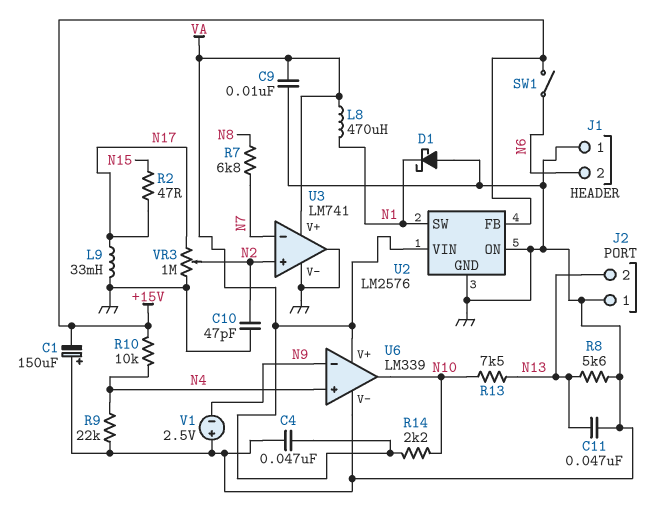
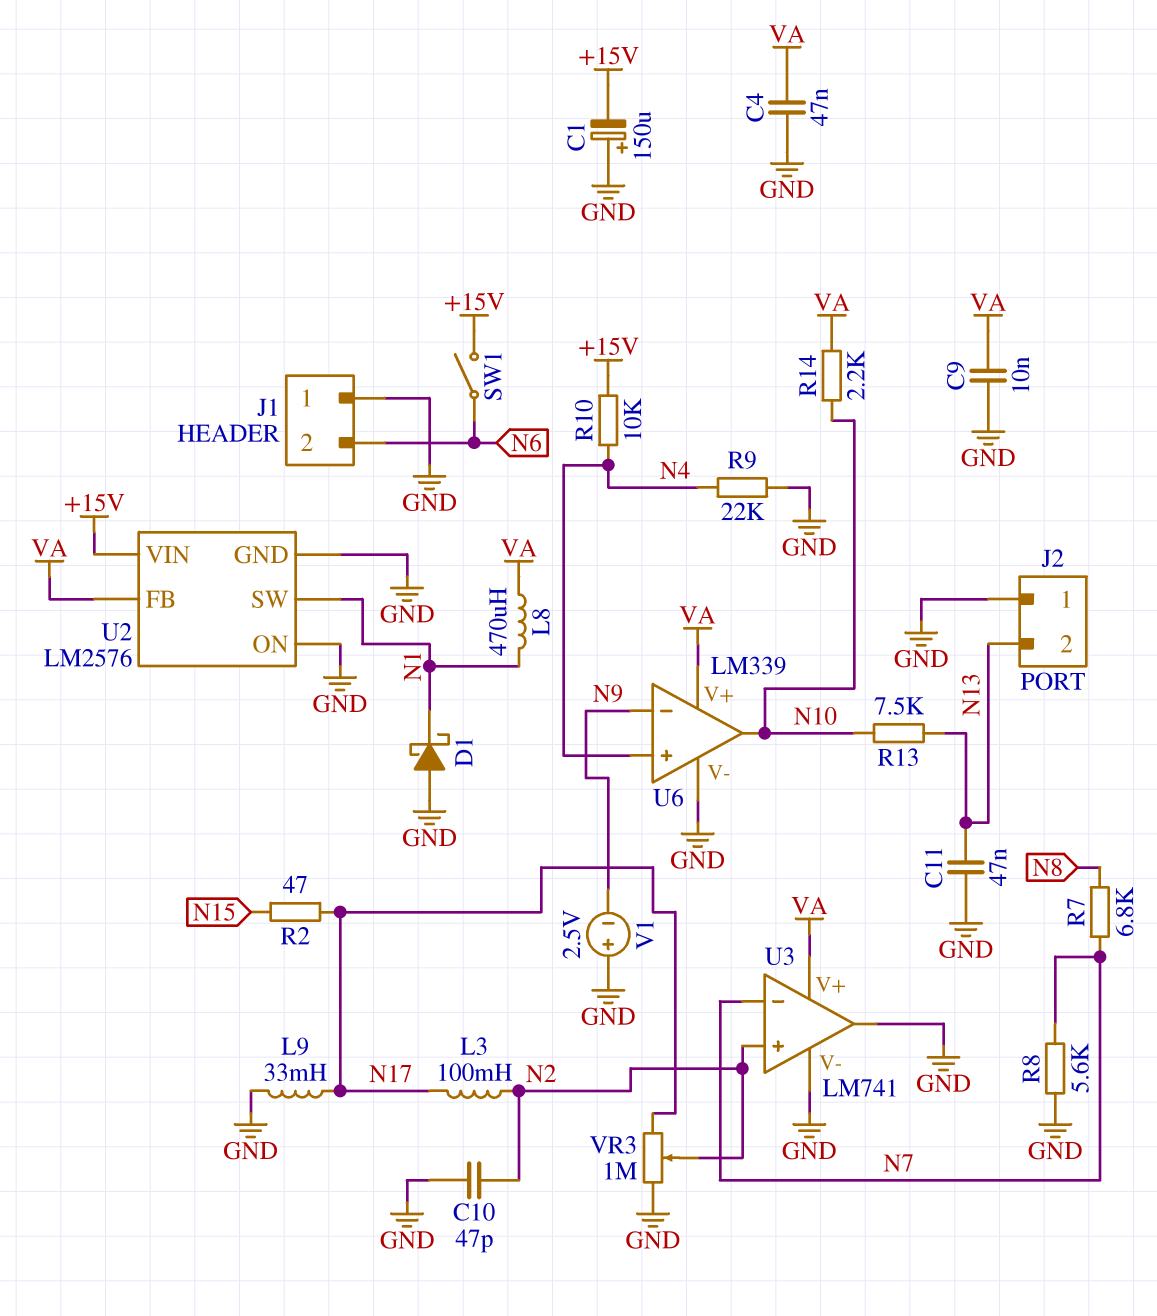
L3: none -> 100mH (N2, N17)
R8: 5.6k (GND, N13) -> 5.6k (GND, N7)
U2 pin FB: +15V -> VA
U2 pin VIN: VA -> +15V

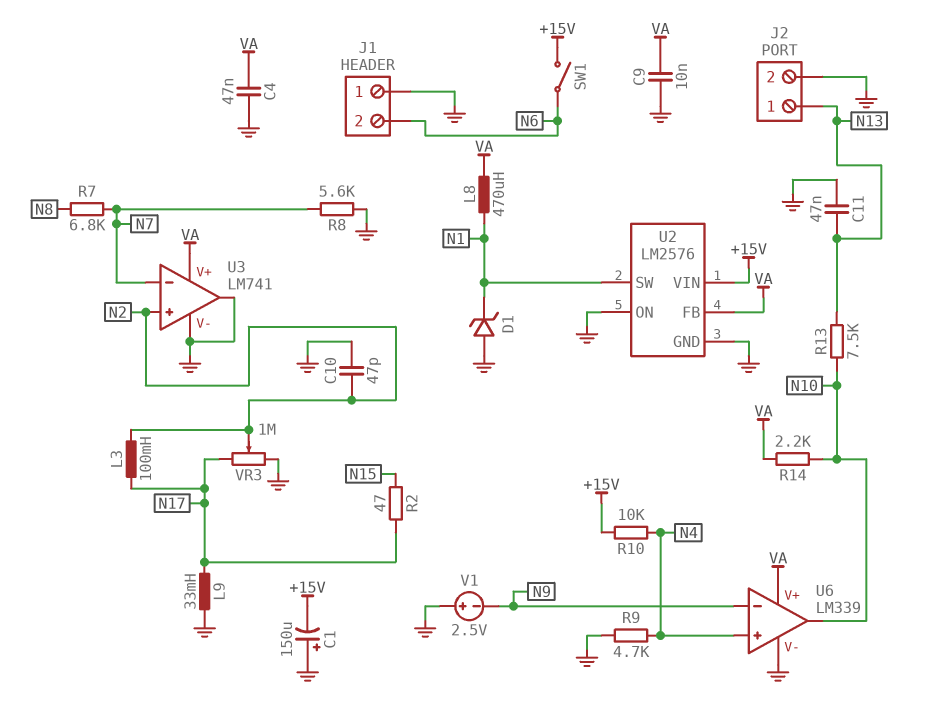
D1: schottky (A GND, K N1) -> zener (A GND, K N1)
J2 pin 1: GND -> N13
J2 pin 2: N13 -> GND
R9: 22k (GND, N4) -> 4.7k (GND, N4)

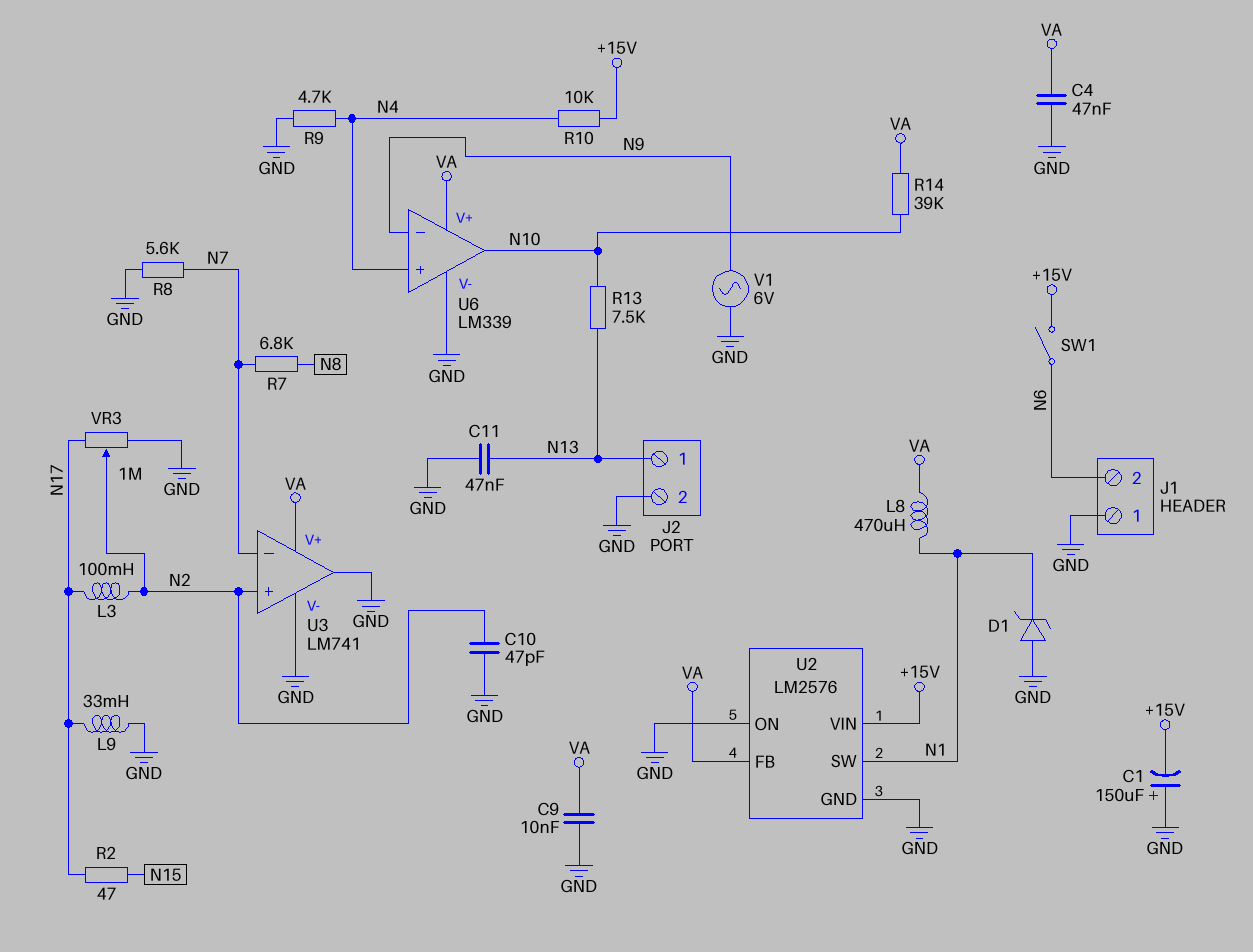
R14: 2.2k (N10, VA) -> 39k (N10, VA)
V1: 2.5V (plus GND, minus N9) -> AC 6V (GND, N9)

